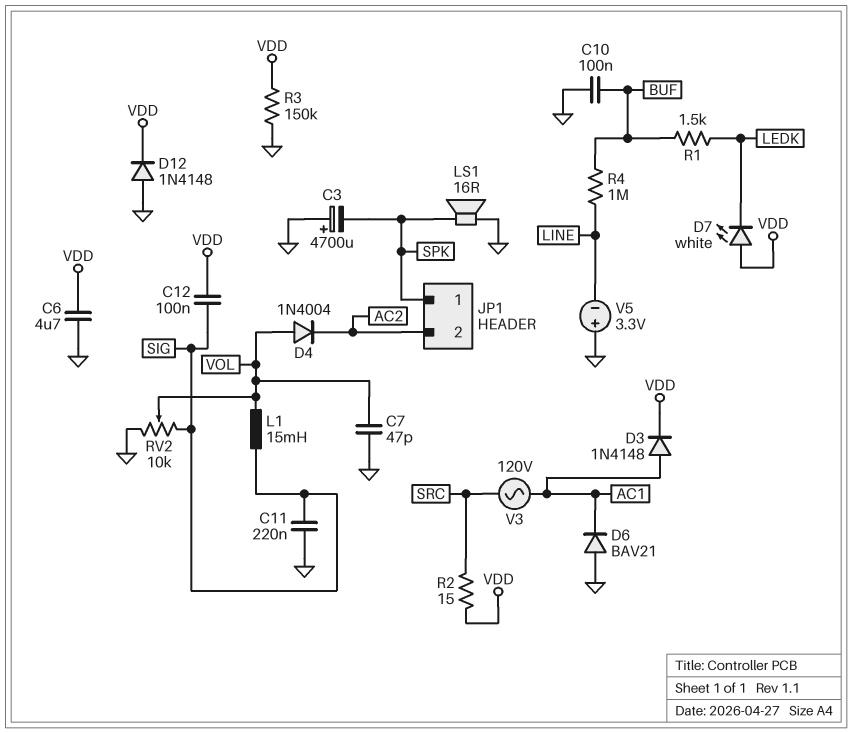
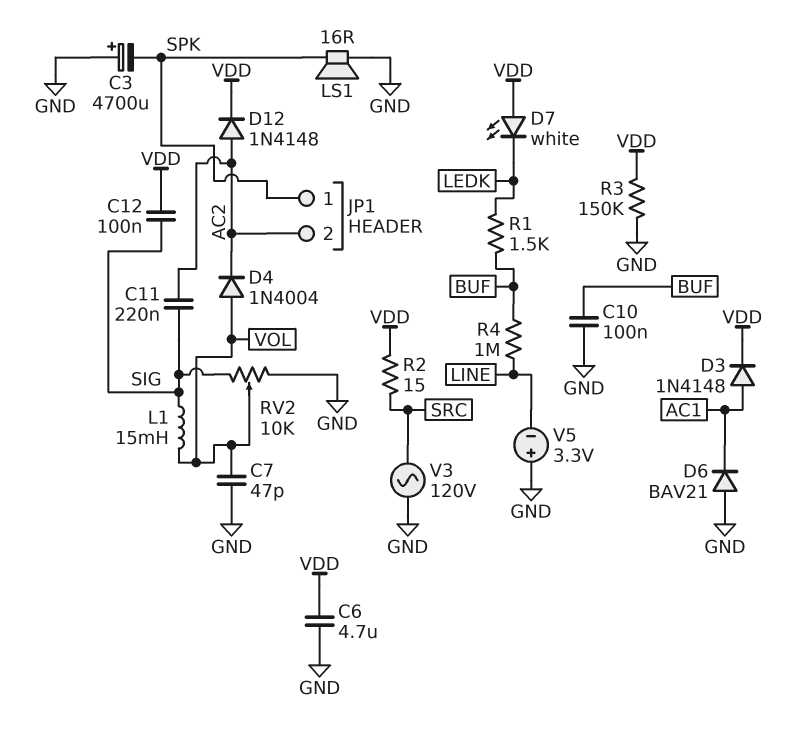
C11: 220nF (GND, SIG) -> 220nF (AC2, SIG)
D12: diode 1N4148 (A GND, K VDD) -> diode 1N4148 (A AC2, K VDD)
V3: AC 120V (AC1, SRC) -> AC 120V (GND, SRC)

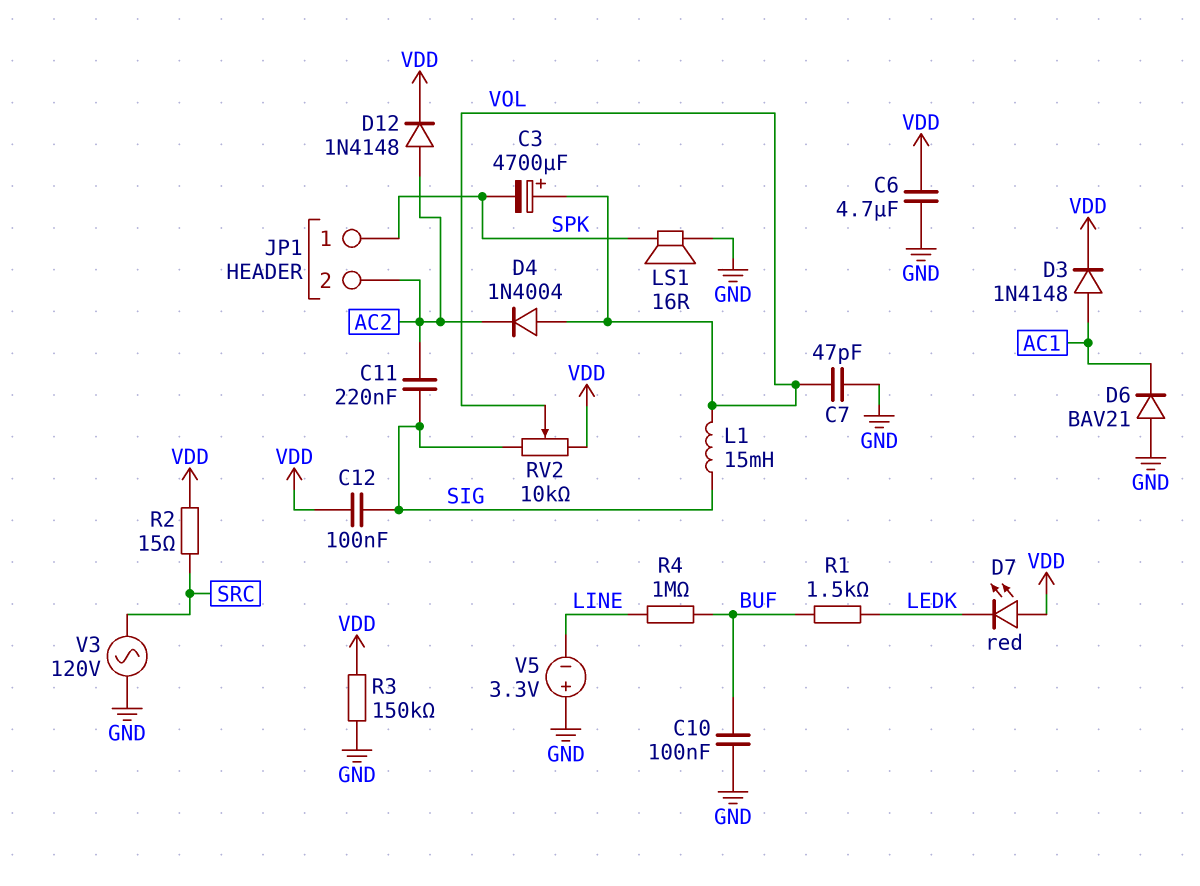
C3: 4700uF (plus GND, minus SPK) -> 4700uF (plus VOL, minus SPK)
D7: LED white (A VDD, K LEDK) -> LED red (A VDD, K LEDK)
RV2: 10k (GND, SIG, wiper VOL) -> 10k (SIG, VDD, wiper VOL)

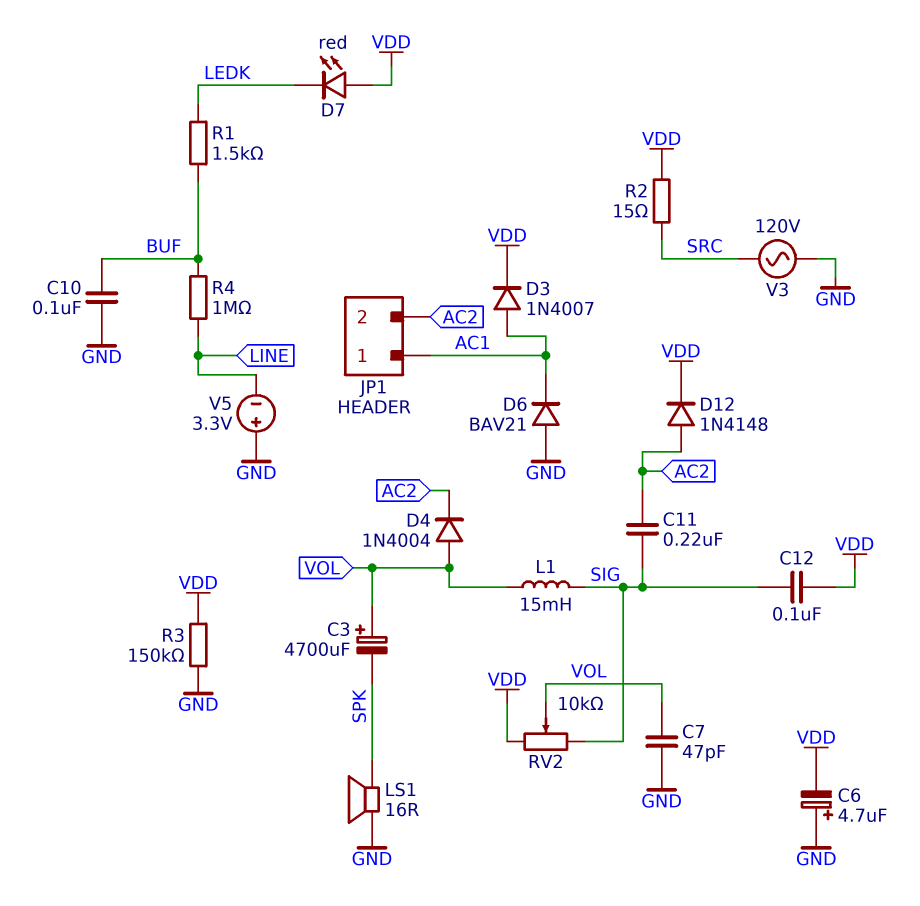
C6: 4.7uF (GND, VDD) -> 4.7uF (plus GND, minus VDD)
D3: diode 1N4148 (A AC1, K VDD) -> diode 1N4007 (A AC1, K VDD)
JP1 pin 1: SPK -> AC1

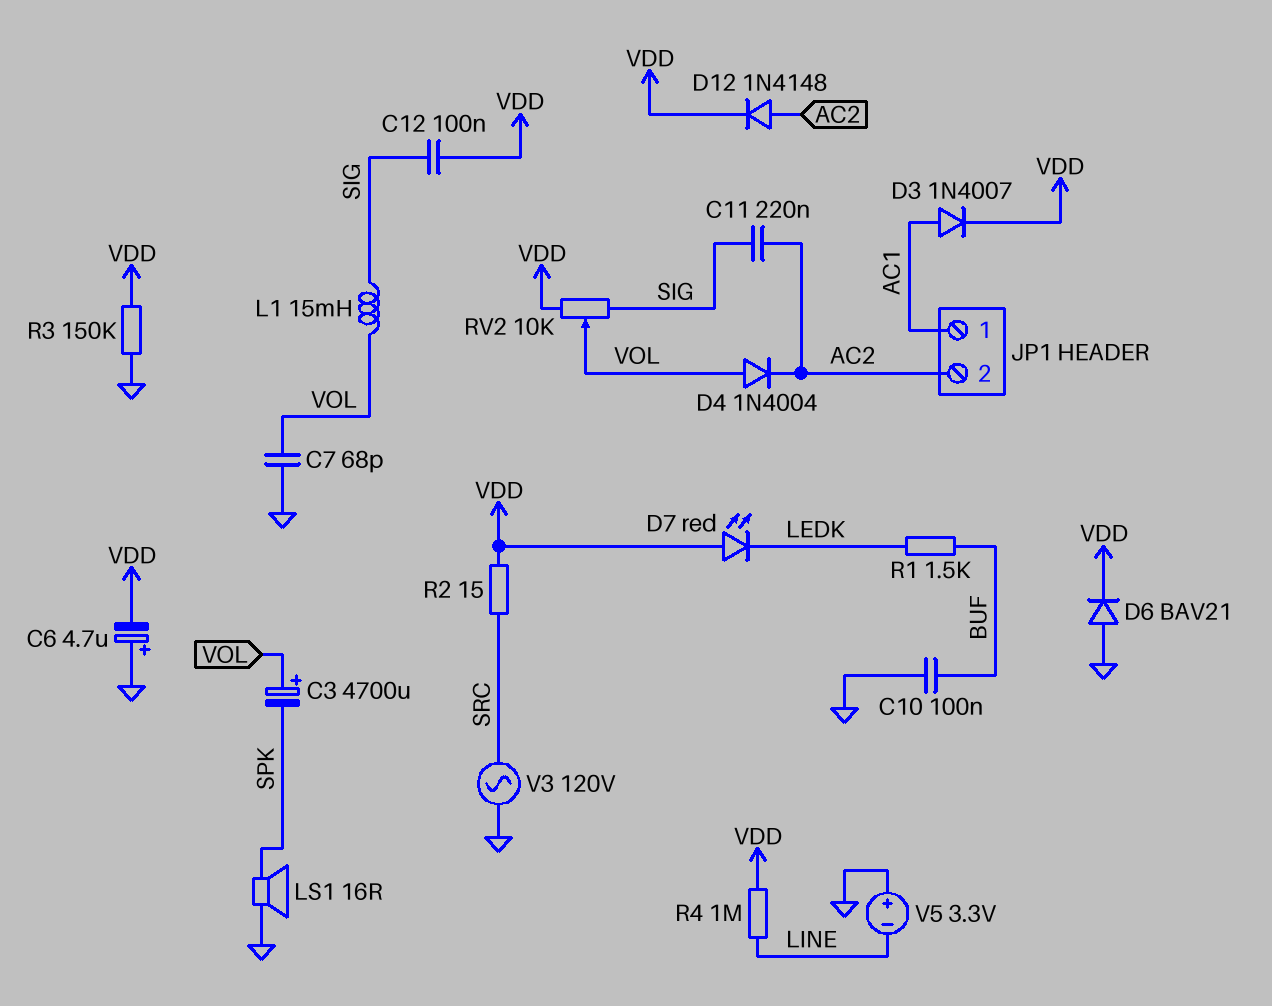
C7: 47pF (GND, VOL) -> 68pF (GND, VOL)
D6: diode BAV21 (A GND, K AC1) -> diode BAV21 (A GND, K VDD)
R4: 1M (BUF, LINE) -> 1M (LINE, VDD)

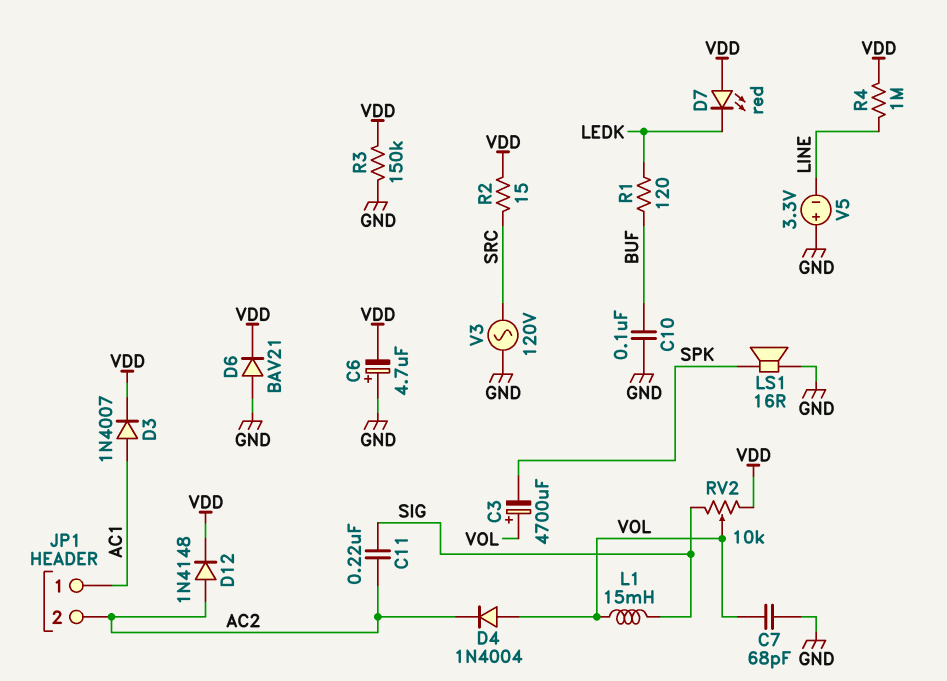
C12: 100nF (SIG, VDD) -> none
R1: 1.5k (BUF, LEDK) -> 120 (BUF, LEDK)

